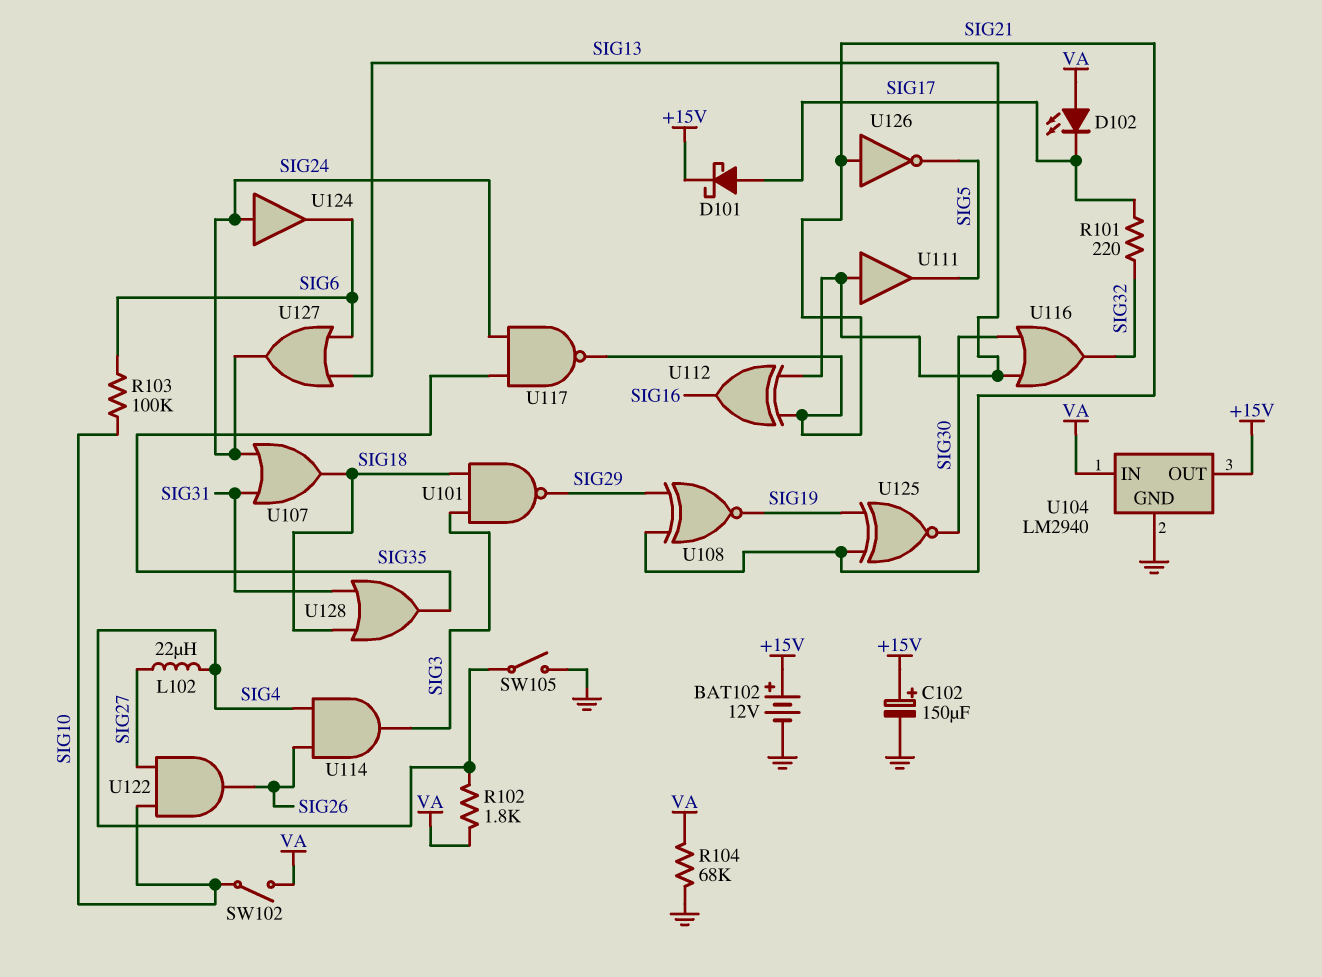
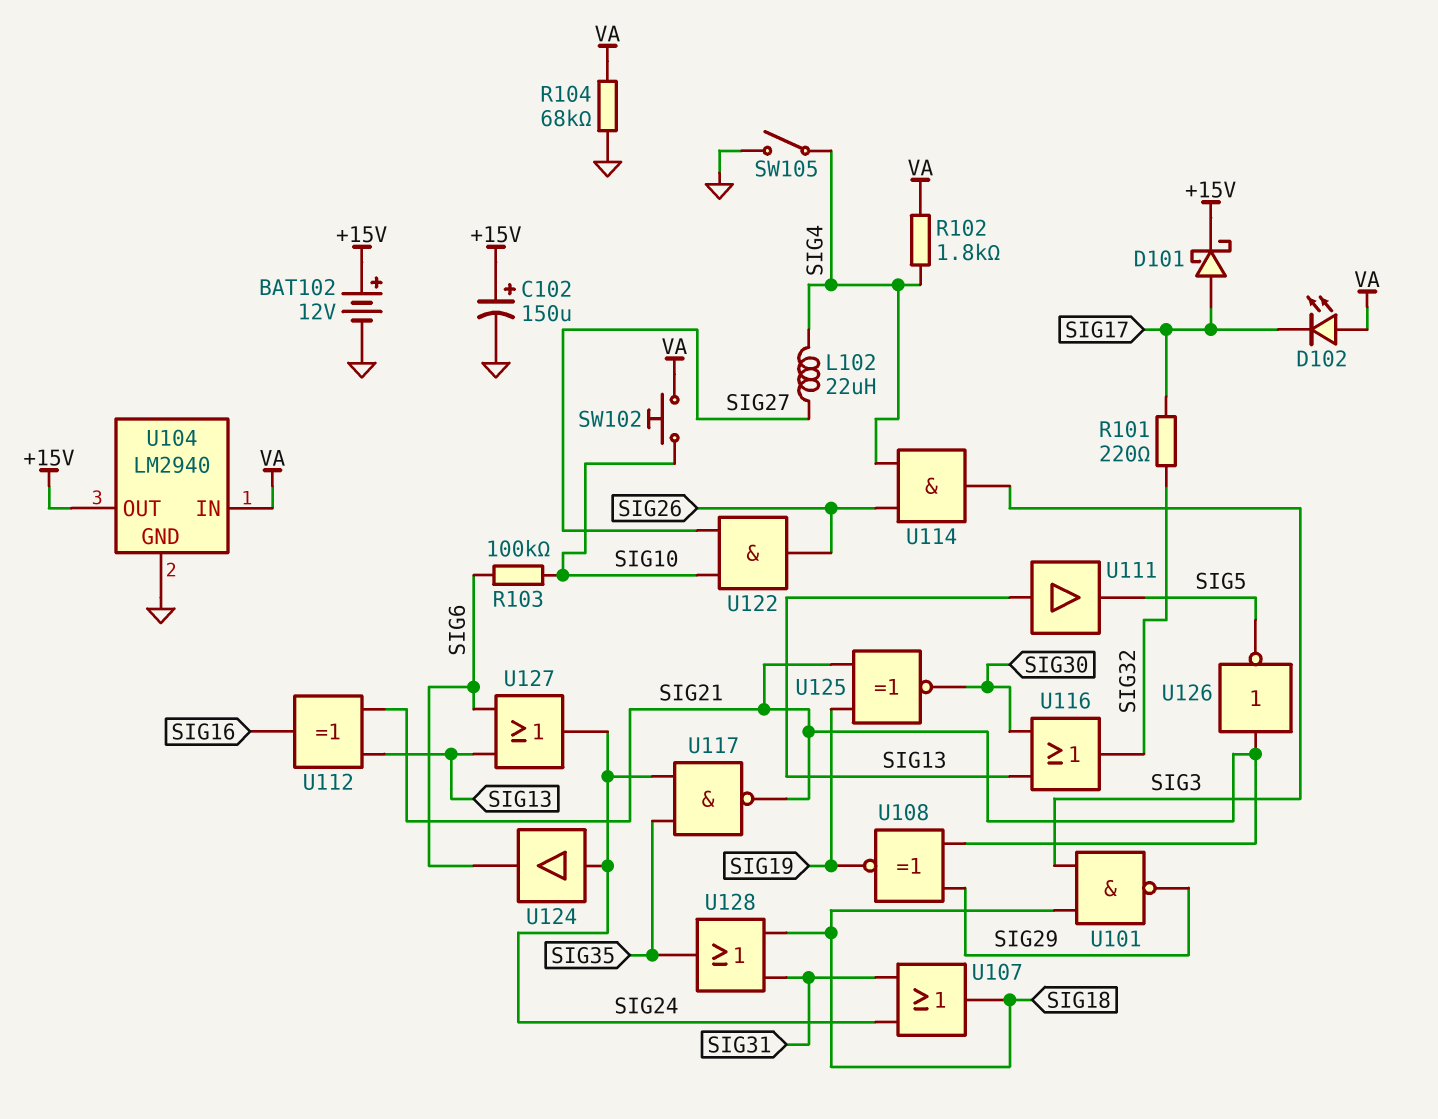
SW102: switch (SIG10, VA) -> button (SIG10, VA)

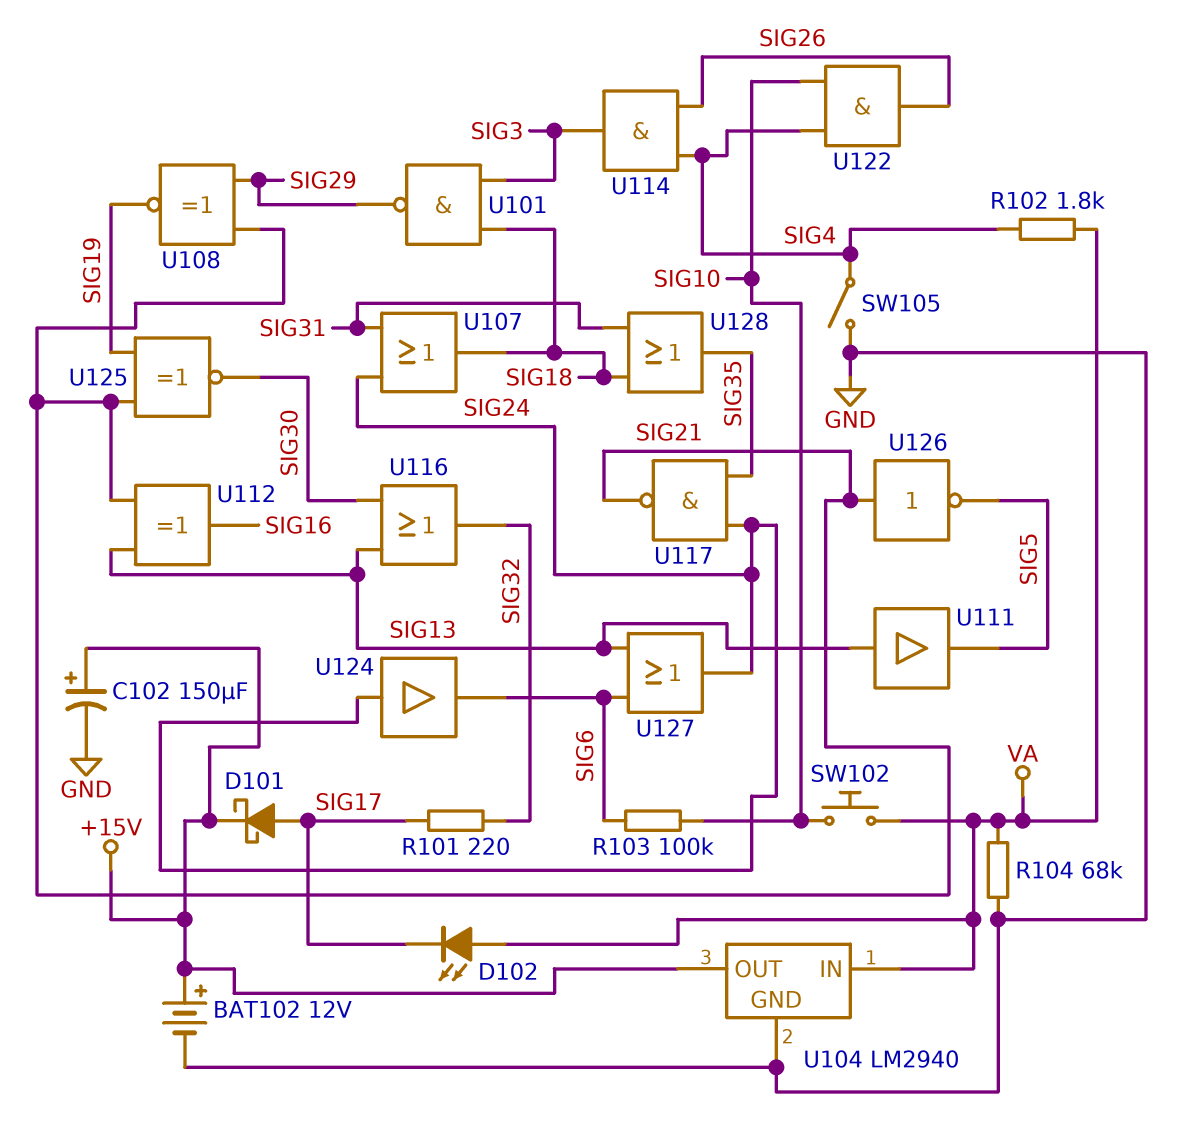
L102: 22uH (SIG4, SIG27) -> none
U122: AND (in SIG10, in SIG27, out SIG26) -> AND (in SIG4, in SIG10, out SIG26)

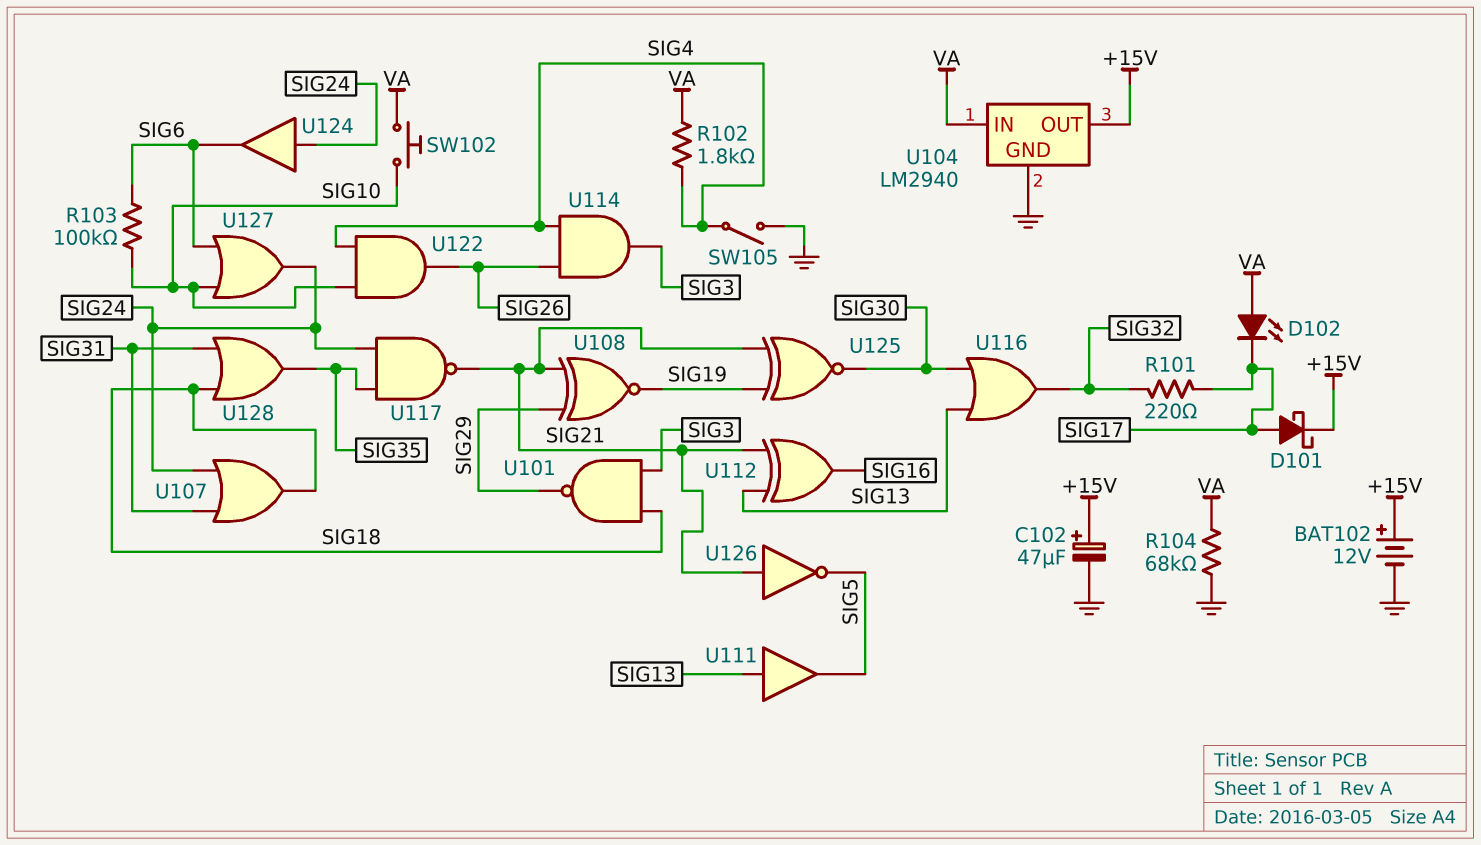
C102: 150uF (plus +15V, minus GND) -> 47uF (plus +15V, minus GND)
U127: OR (in SIG6, in SIG13, out SIG24) -> OR (in SIG6, in SIG10, out SIG24)

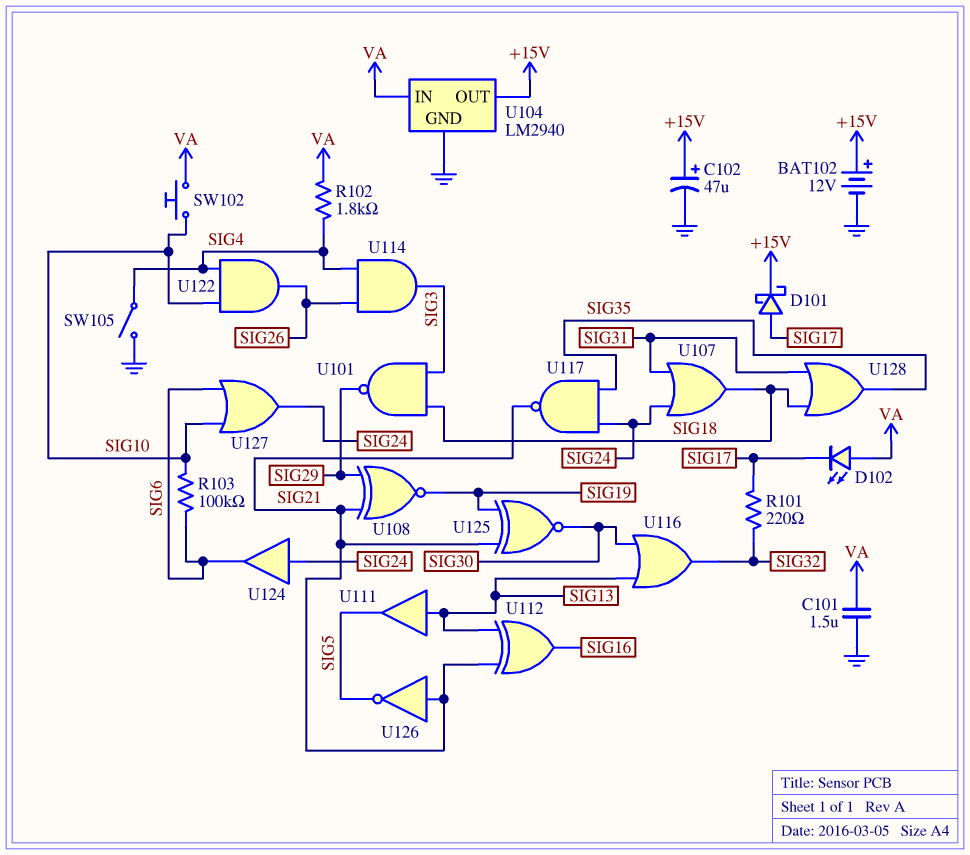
C101: none -> 1.5uF (GND, VA)
R104: 68k (GND, VA) -> none

